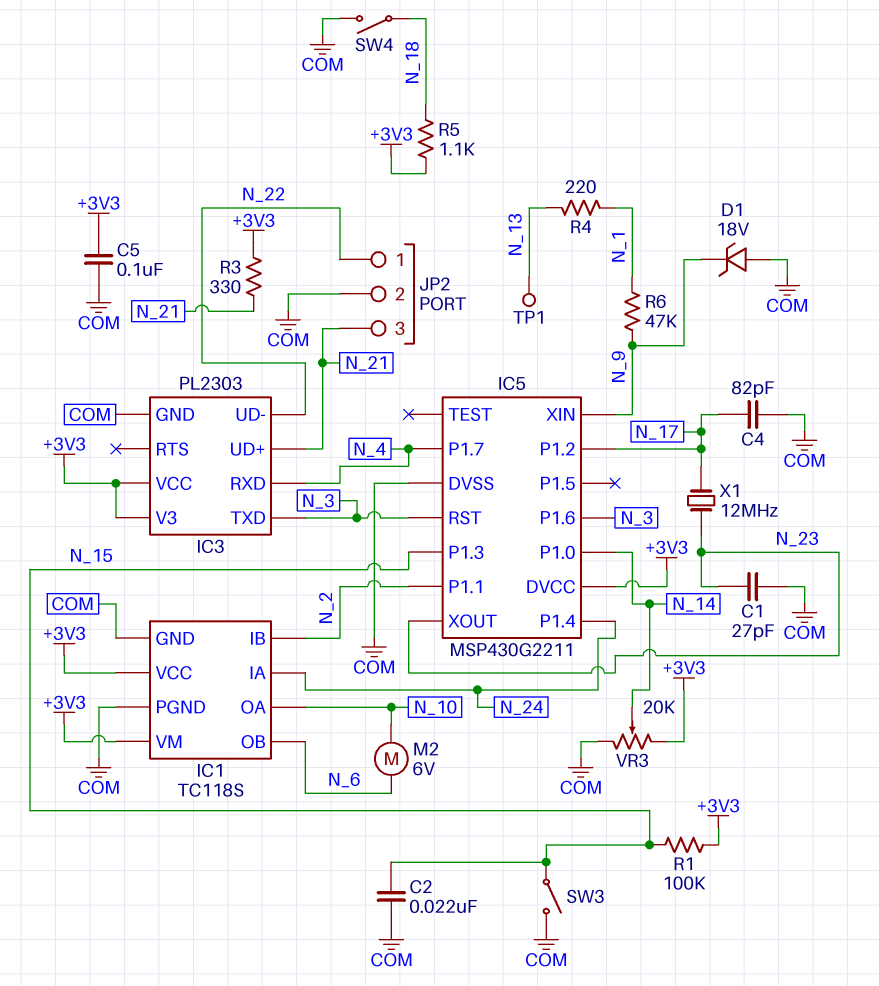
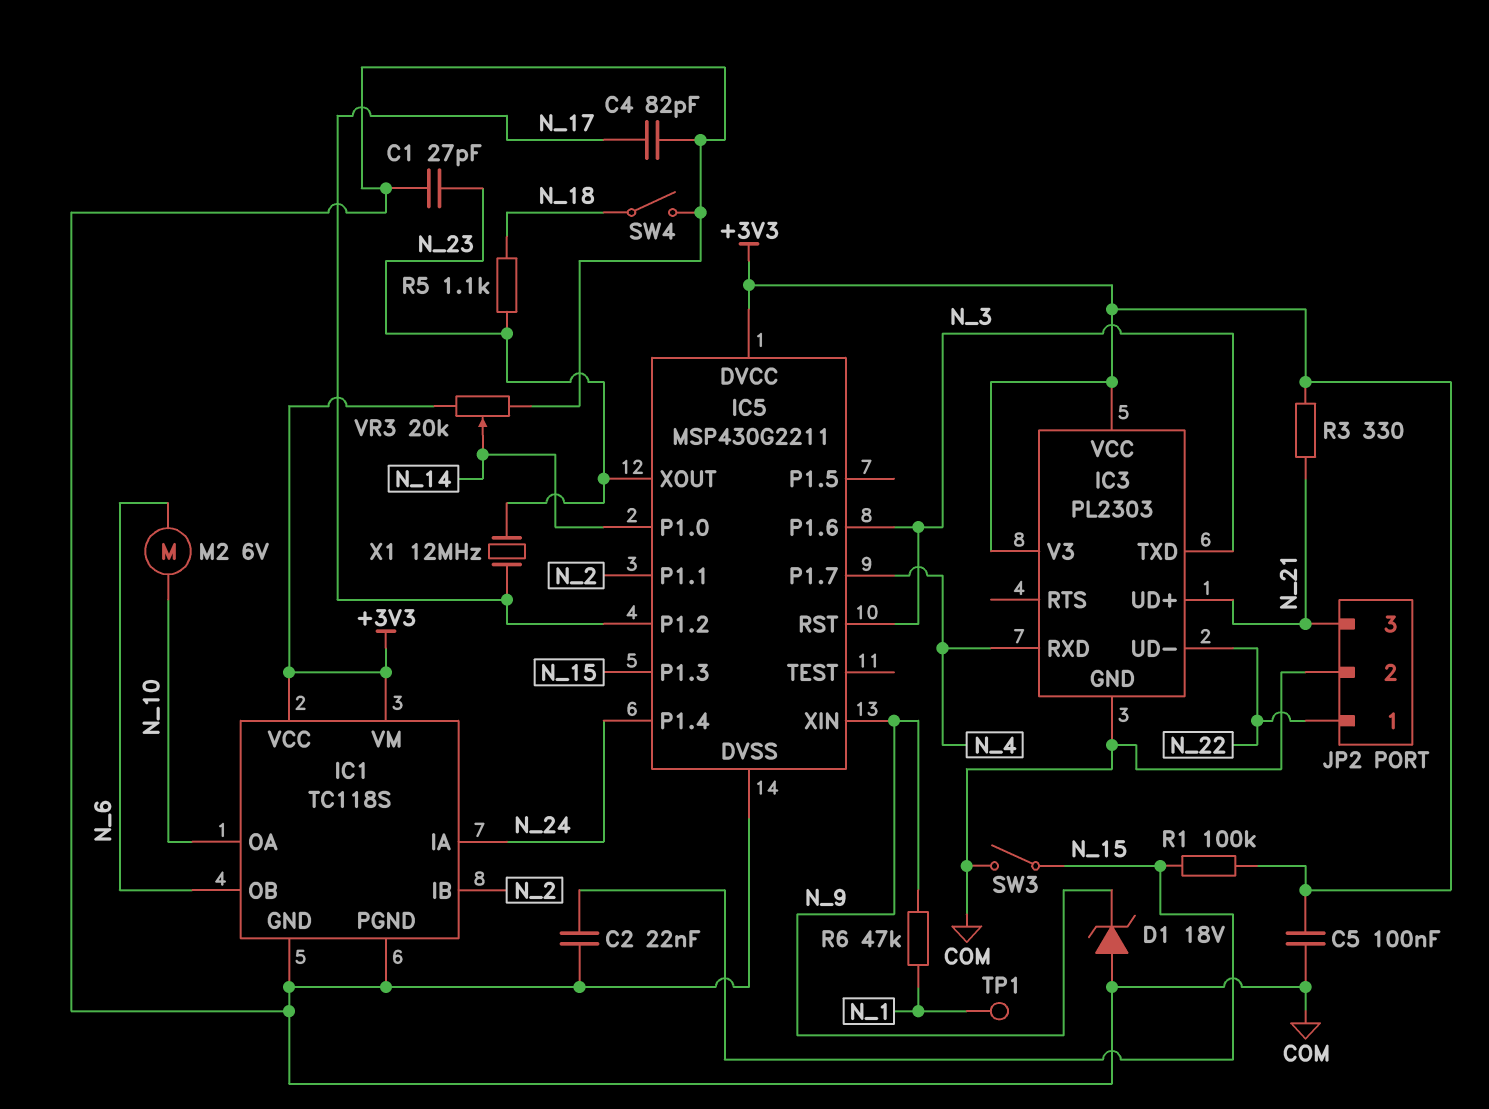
R4: 220 (N_1, N_13) -> none
R5: 1.1k (+3V3, N_18) -> 1.1k (N_18, N_23)
TP1: test point (N_13) -> test point (N_1)

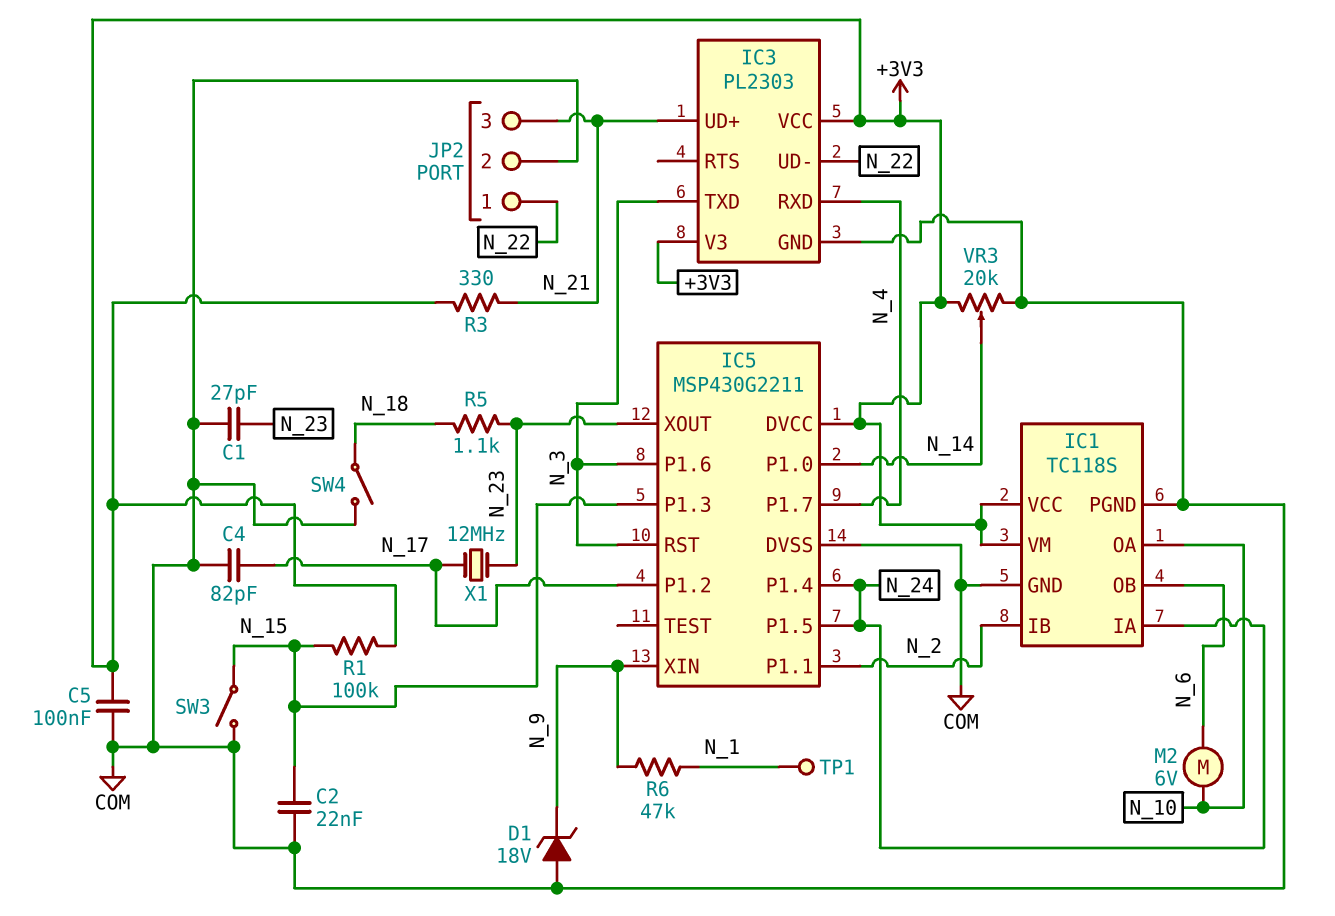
IC5 pin P1.5: none -> N_24

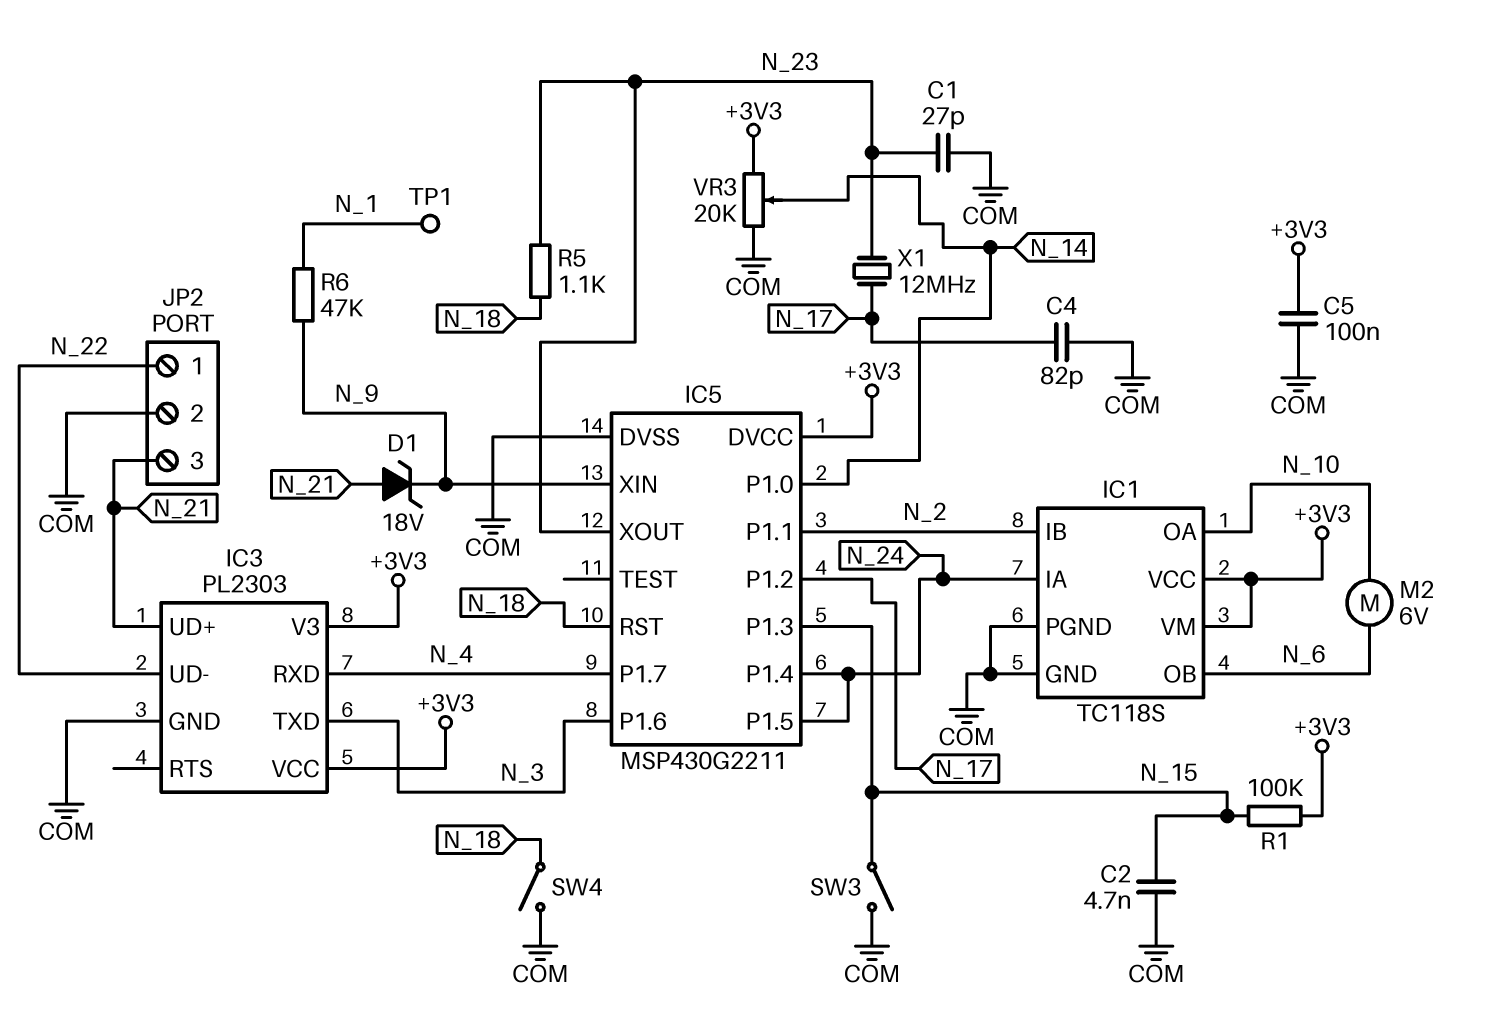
C2: 22nF (COM, N_15) -> 4.7nF (COM, N_15)
D1: zener 18V (A COM, K N_9) -> zener 18V (A N_21, K N_9)
IC5 pin RST: N_3 -> N_18
R3: 330 (+3V3, N_21) -> none

